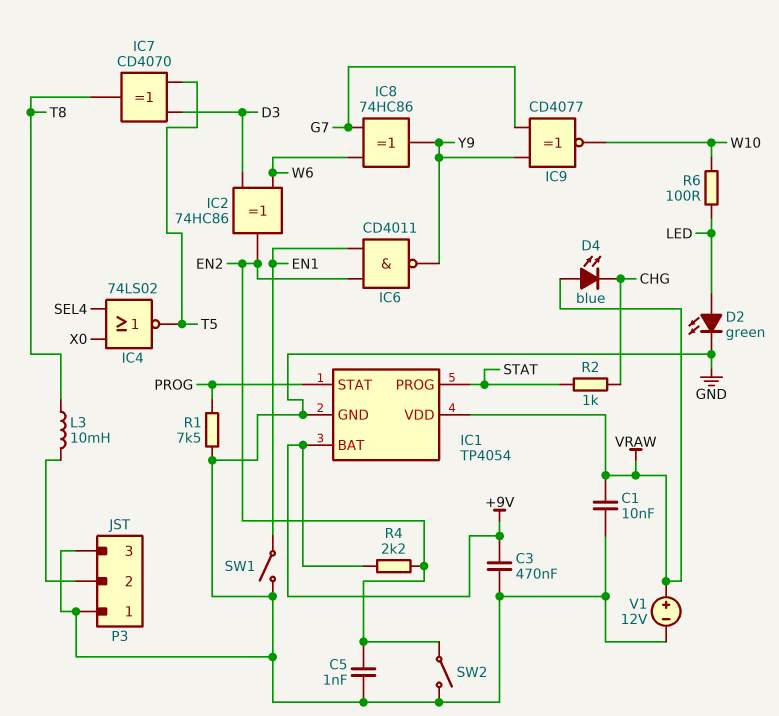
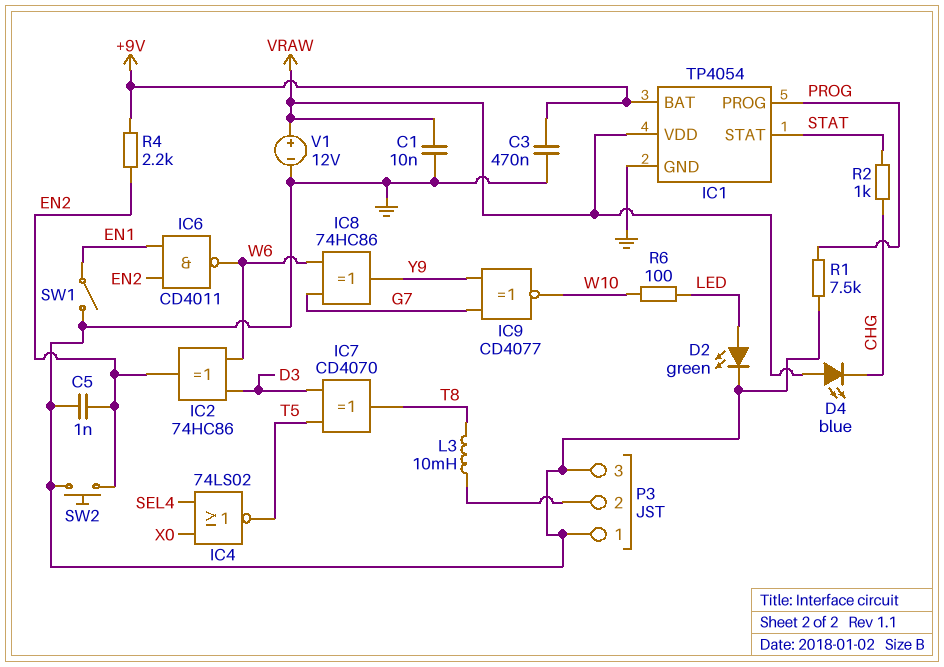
IC1 pin PROG: STAT -> PROG
IC1 pin STAT: PROG -> STAT
IC6: NAND CD4011 (in EN1, in EN2, out Y9) -> NAND CD4011 (in EN1, in EN2, out W6)
SW2: switch (EN2, GND) -> button (EN2, GND)

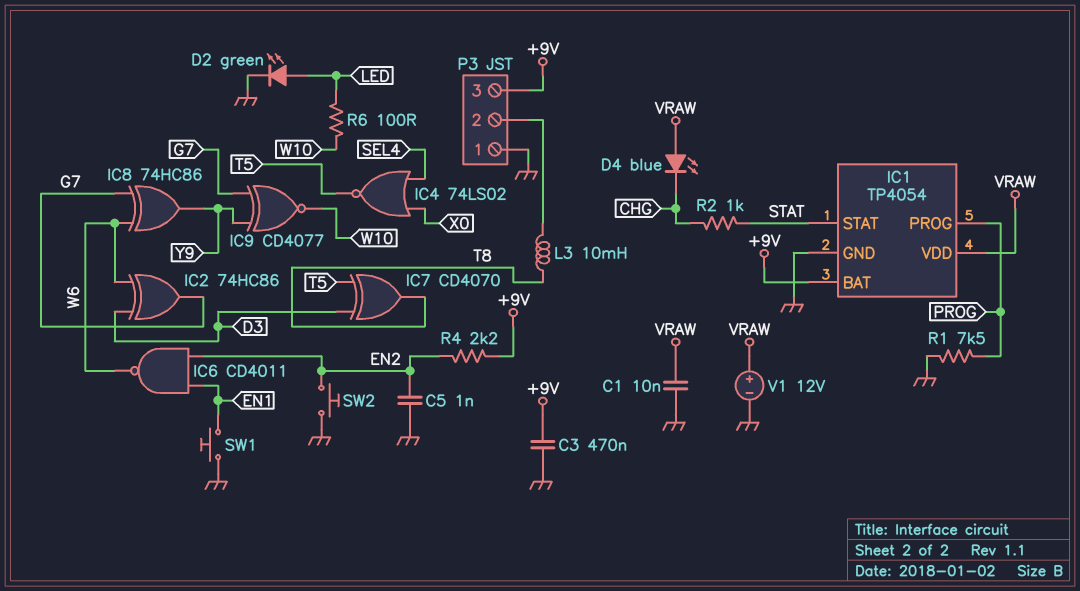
IC2: XOR 74HC86 (in D3, in W6, out EN2) -> XOR 74HC86 (in D3, in W6, out G7)
P3 pin 3: GND -> +9V
SW1: switch (EN1, GND) -> button (EN1, GND)

